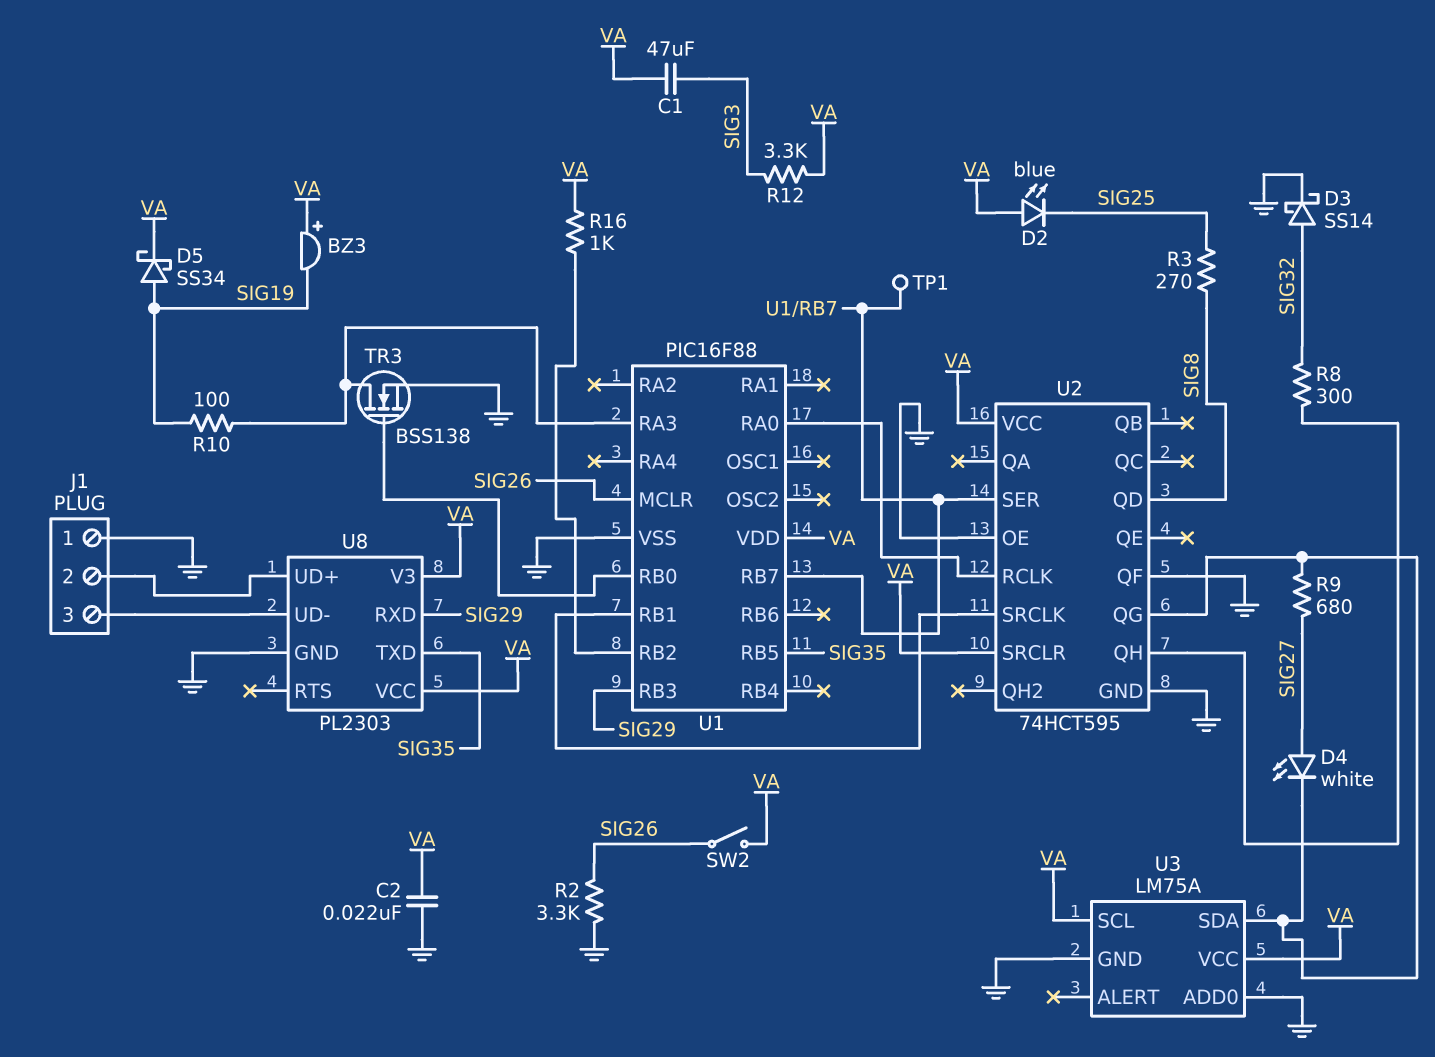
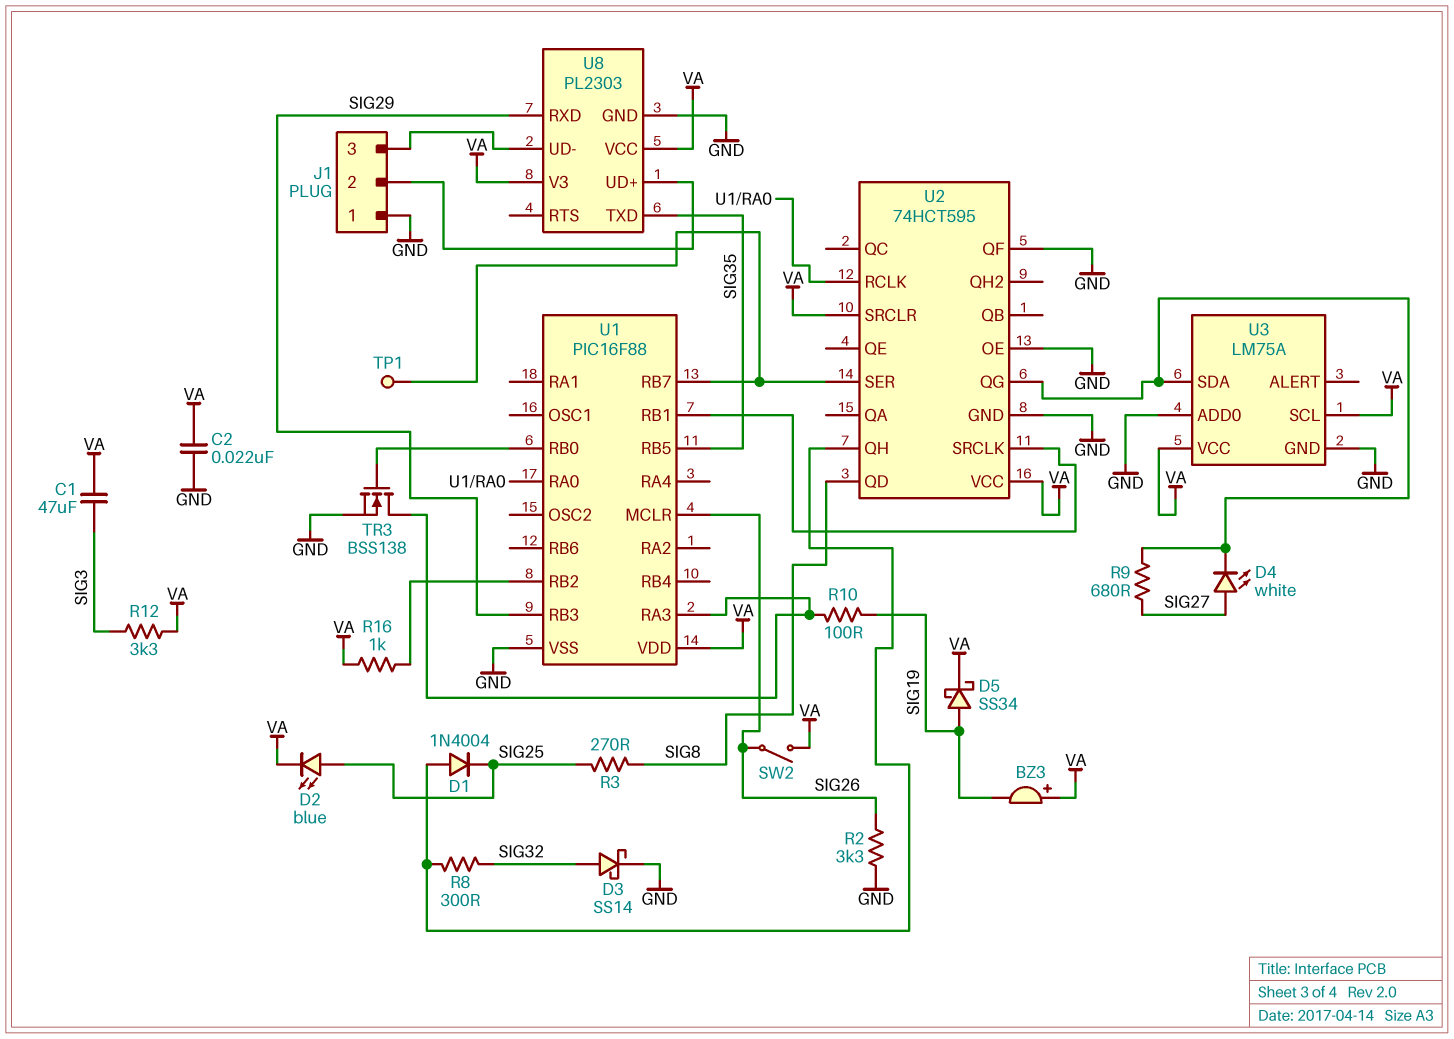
D1: none -> diode 1N4004 (A U2/QH, K SIG25)
D2: LED blue (A VA, K SIG25) -> LED blue (A SIG25, K VA)

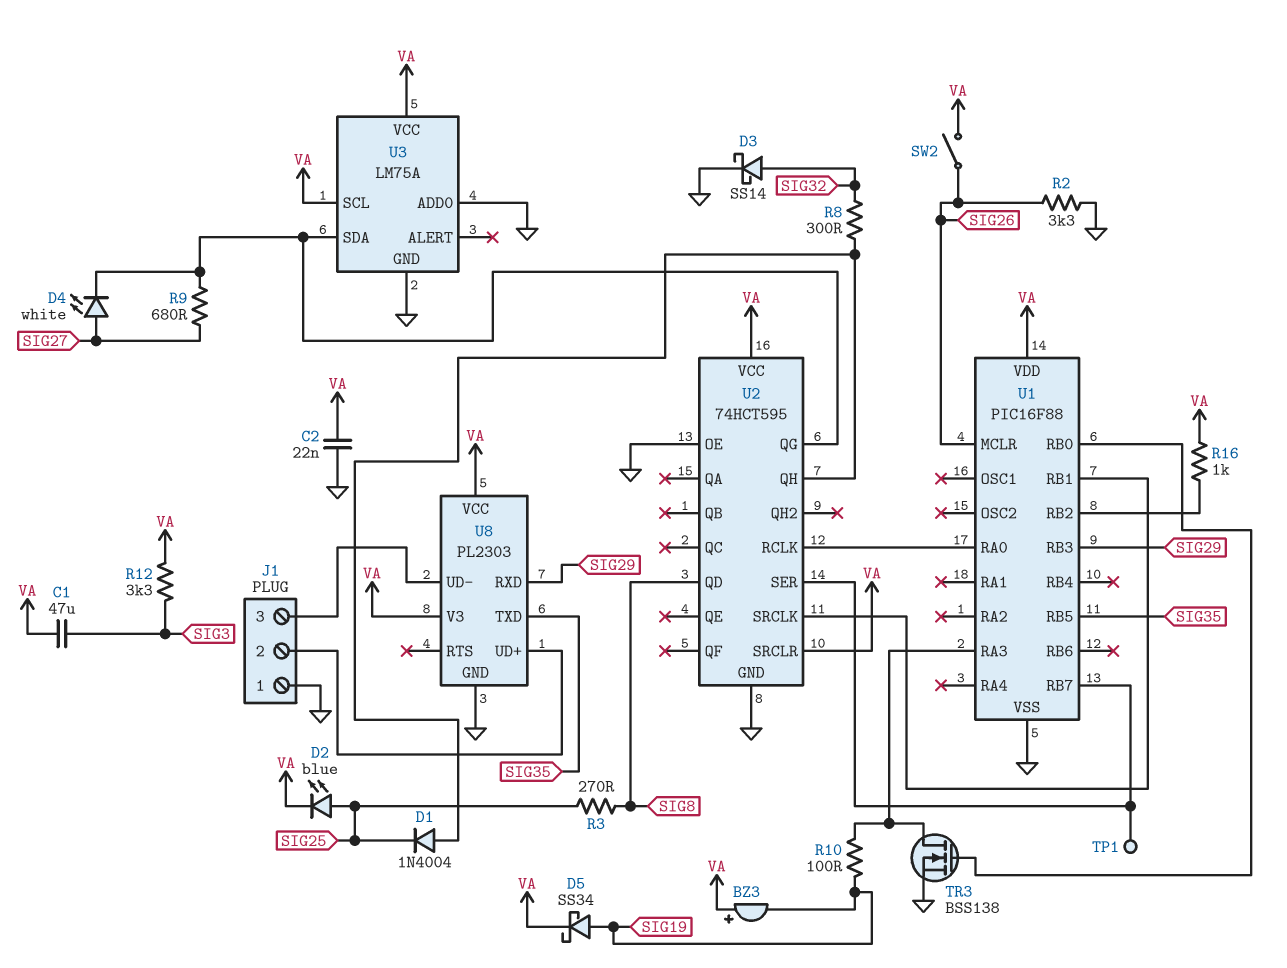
U2 pin QF: GND -> none

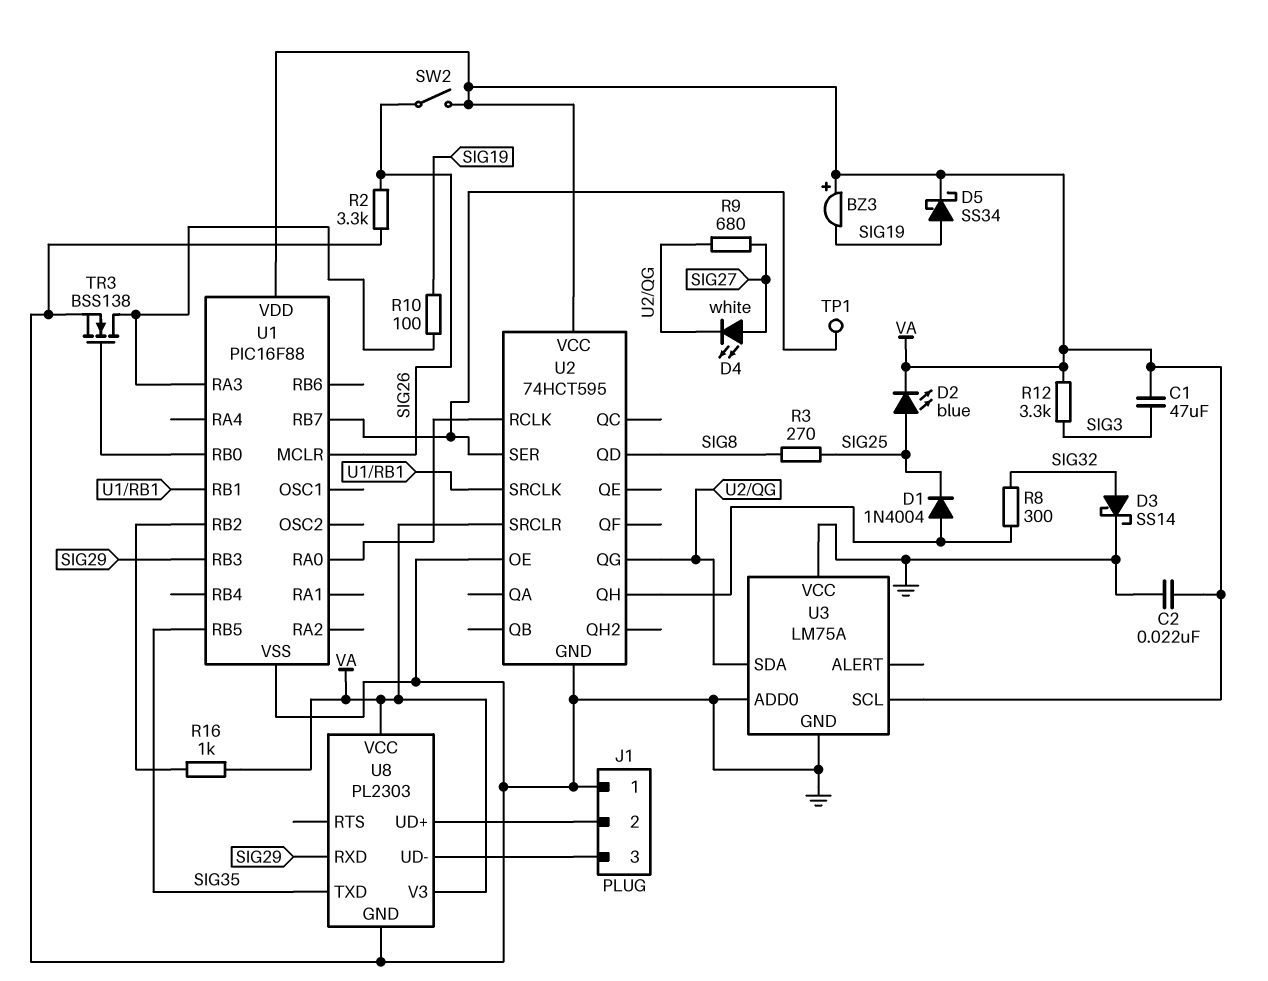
U3 pin VCC: VA -> GND

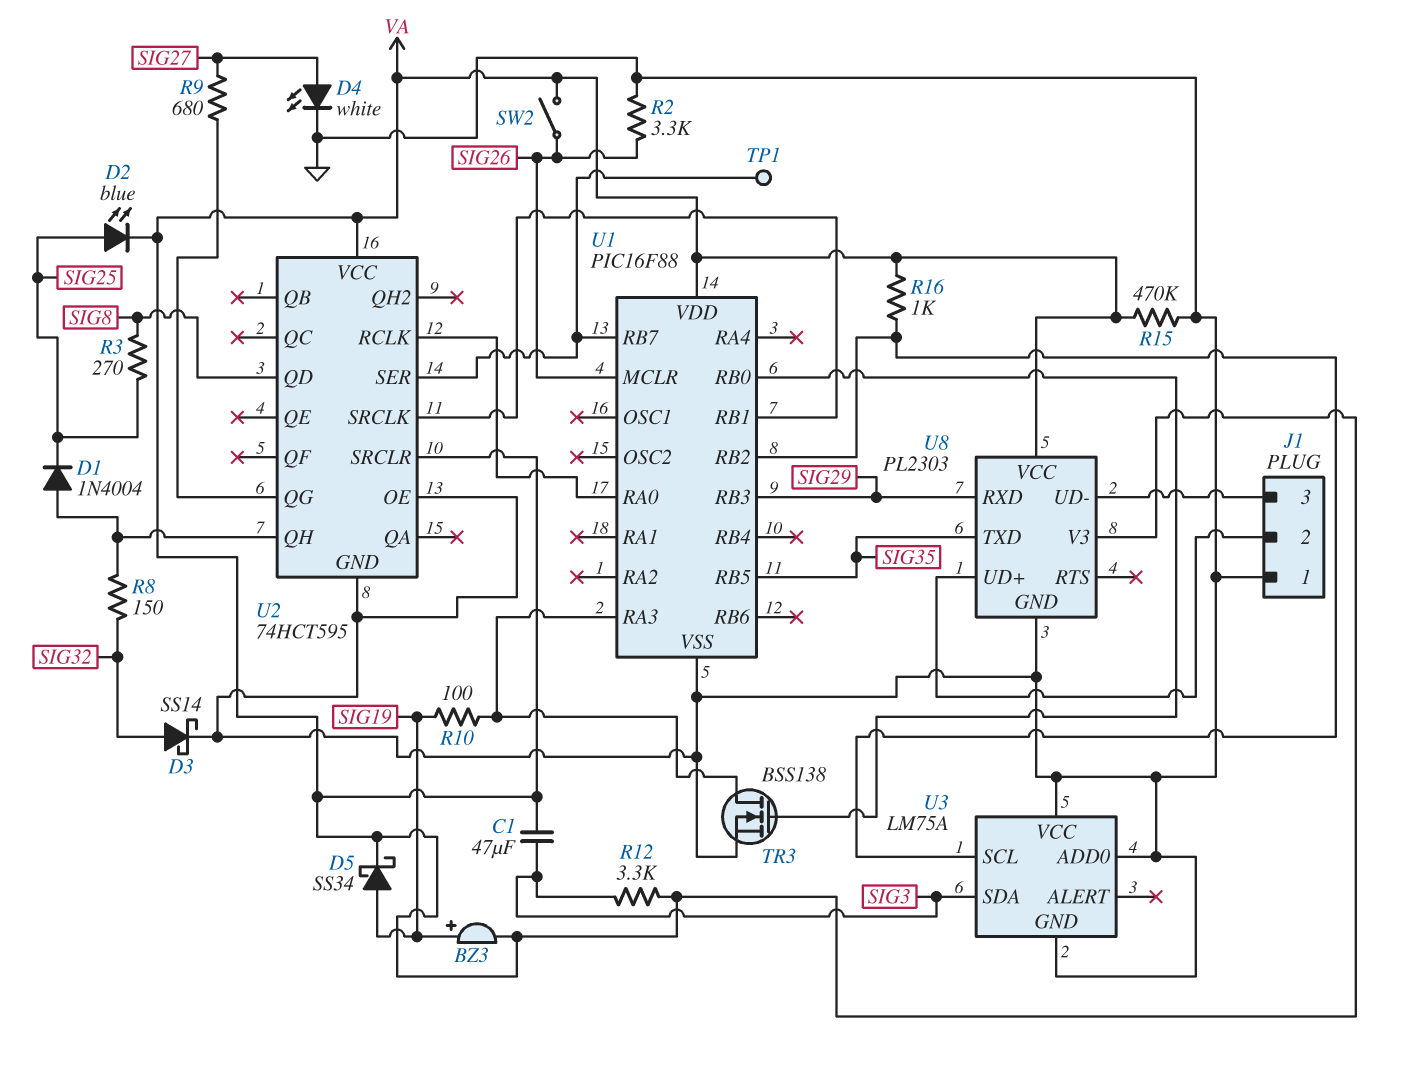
BZ3: buzzer (plus VA, minus SIG19) -> buzzer (plus SIG19, minus VA)
C2: 22nF (GND, VA) -> none
D4: LED white (A SIG27, K U2/QG) -> LED white (A SIG27, K GND)
R8: 300 (SIG32, U2/QH) -> 150 (SIG32, U2/QH)
R15: none -> 470k (GND, VA)
U3 pin SCL: VA -> U1/RB2
U3 pin SDA: U2/QG -> SIG3

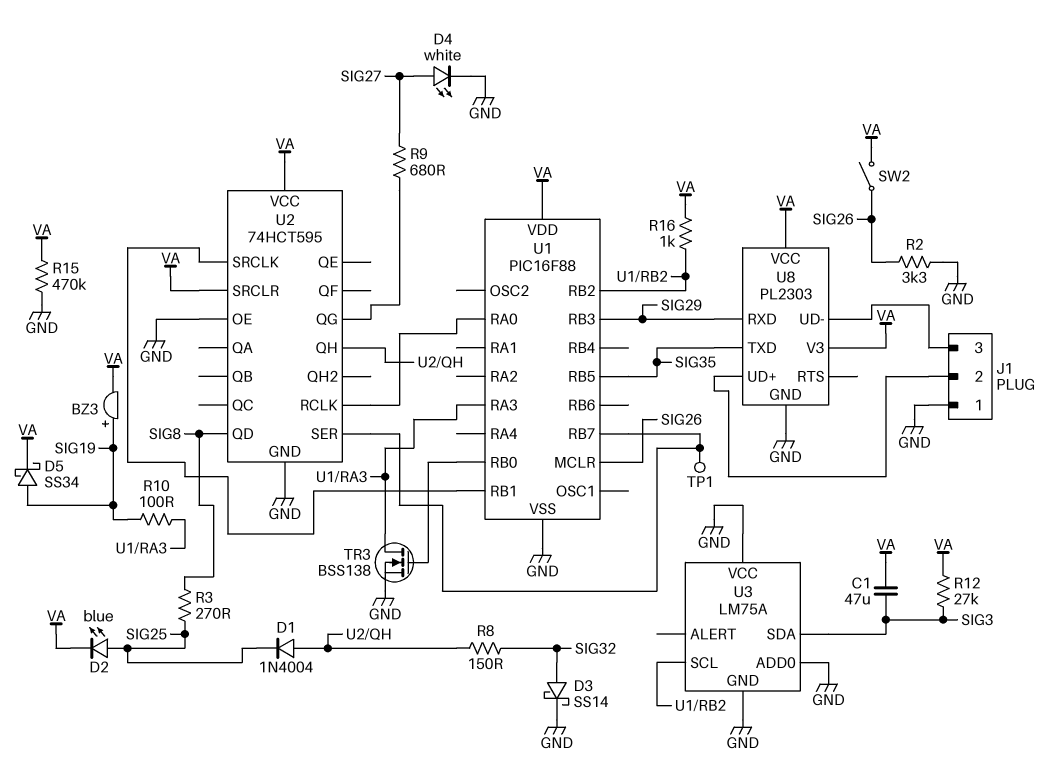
R12: 3.3k (SIG3, VA) -> 27k (SIG3, VA)

